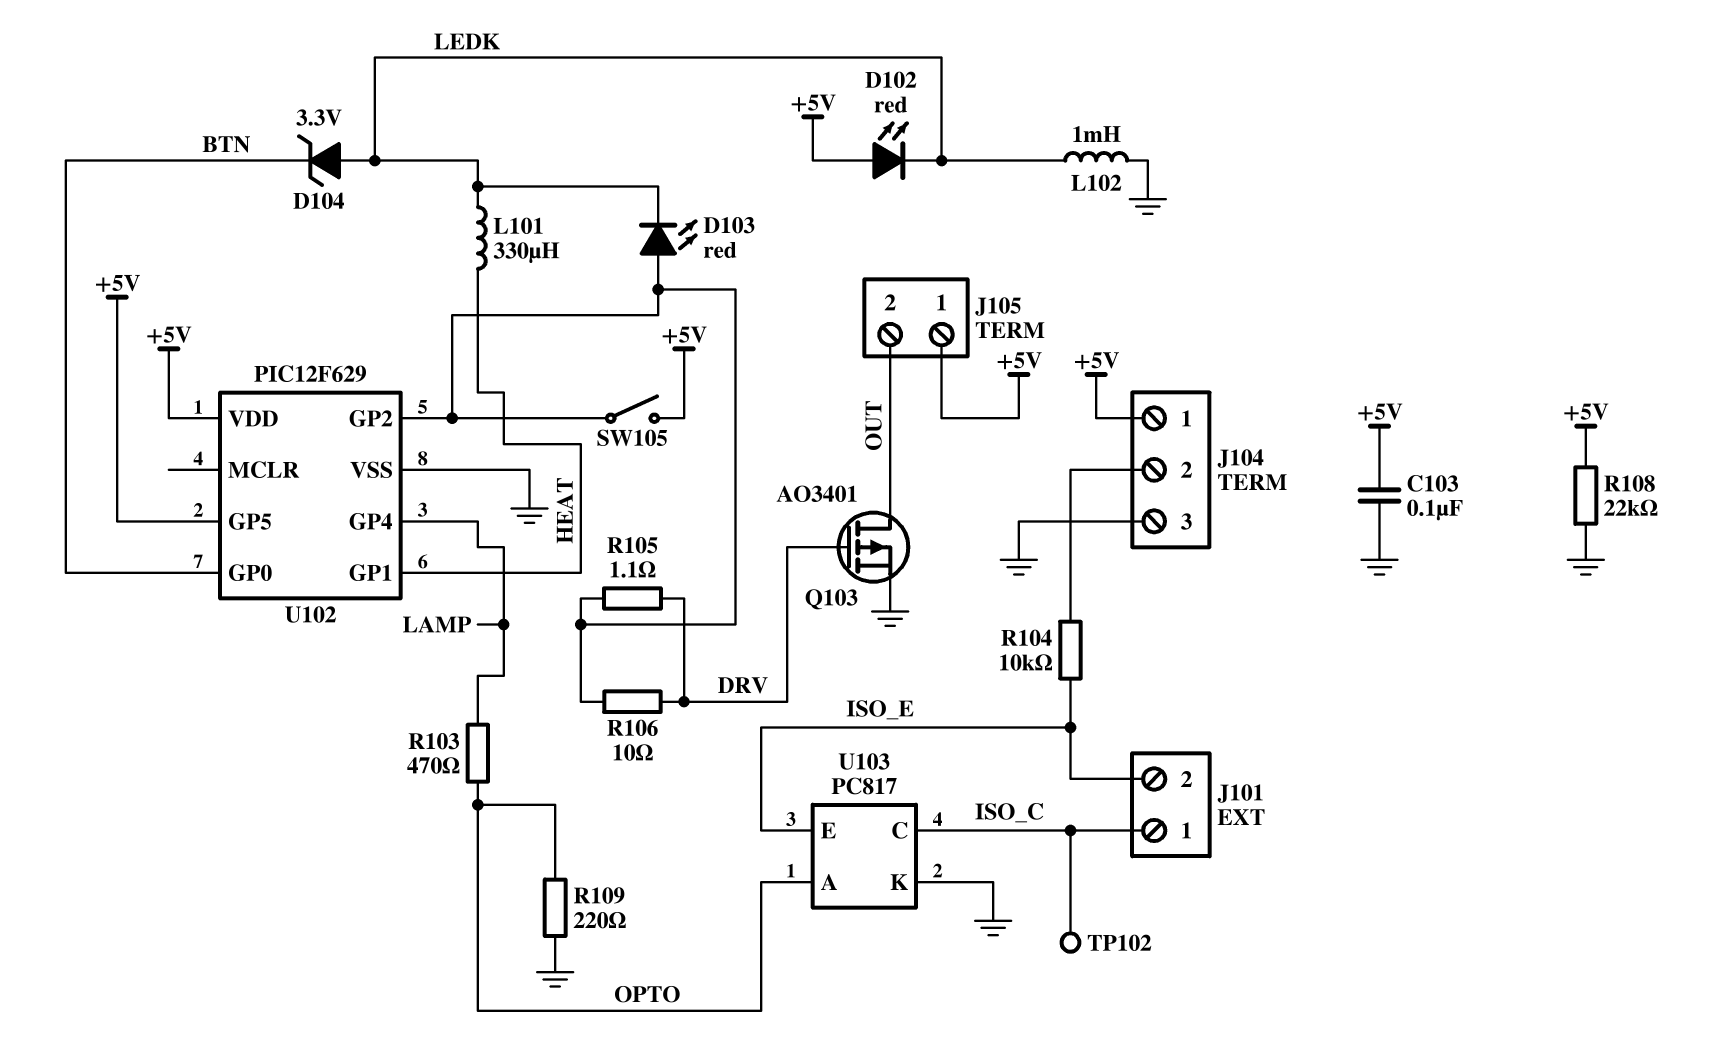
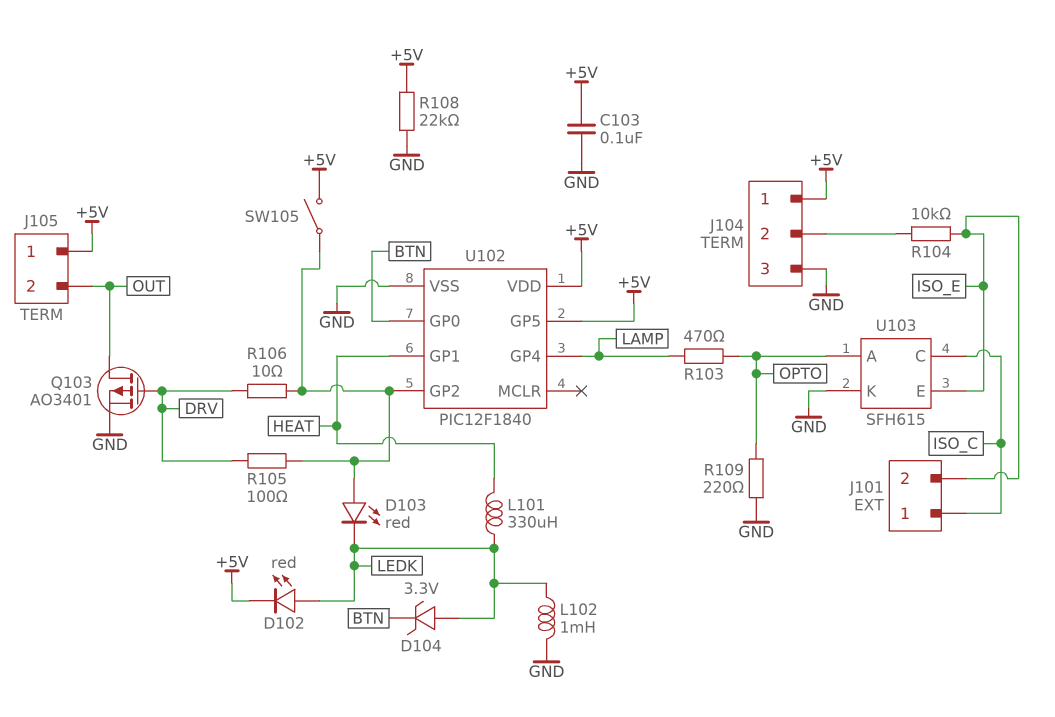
D102: LED red (A +5V, K LEDK) -> LED red (A LEDK, K +5V)
R105: 1.1 (DRV, U102/GP2) -> 100 (DRV, U102/GP2)
TP102: test point (ISO_C) -> none
U102: PIC12F629 -> PIC12F1840
U103: PC817 -> SFH615

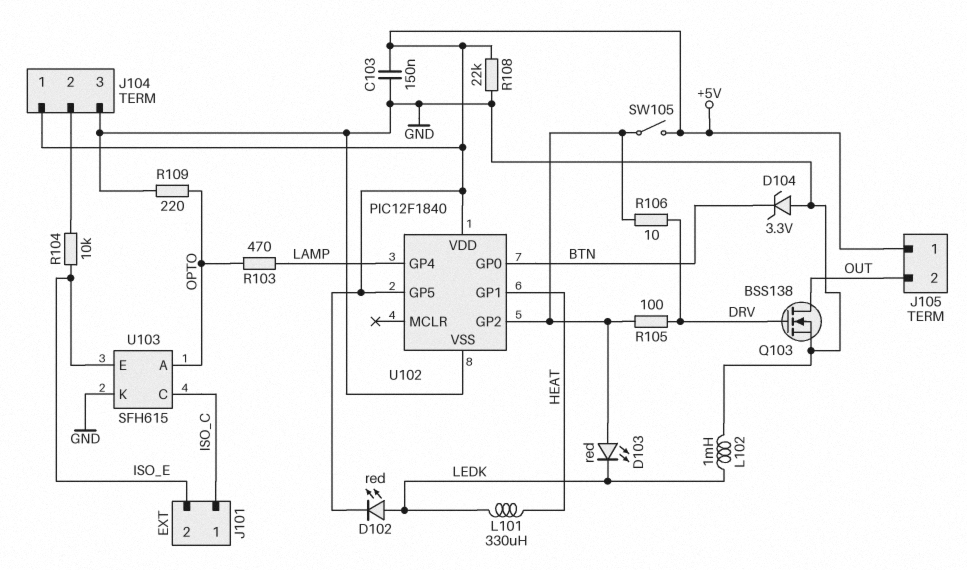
C103: 100nF (+5V, GND) -> 150nF (+5V, GND)
D104: zener 3.3V (A LEDK, K BTN) -> zener 3.3V (A GND, K BTN)
Q103: PMOS AO3401 (G DRV, D OUT, S GND) -> NMOS BSS138 (G DRV, D OUT, S GND)

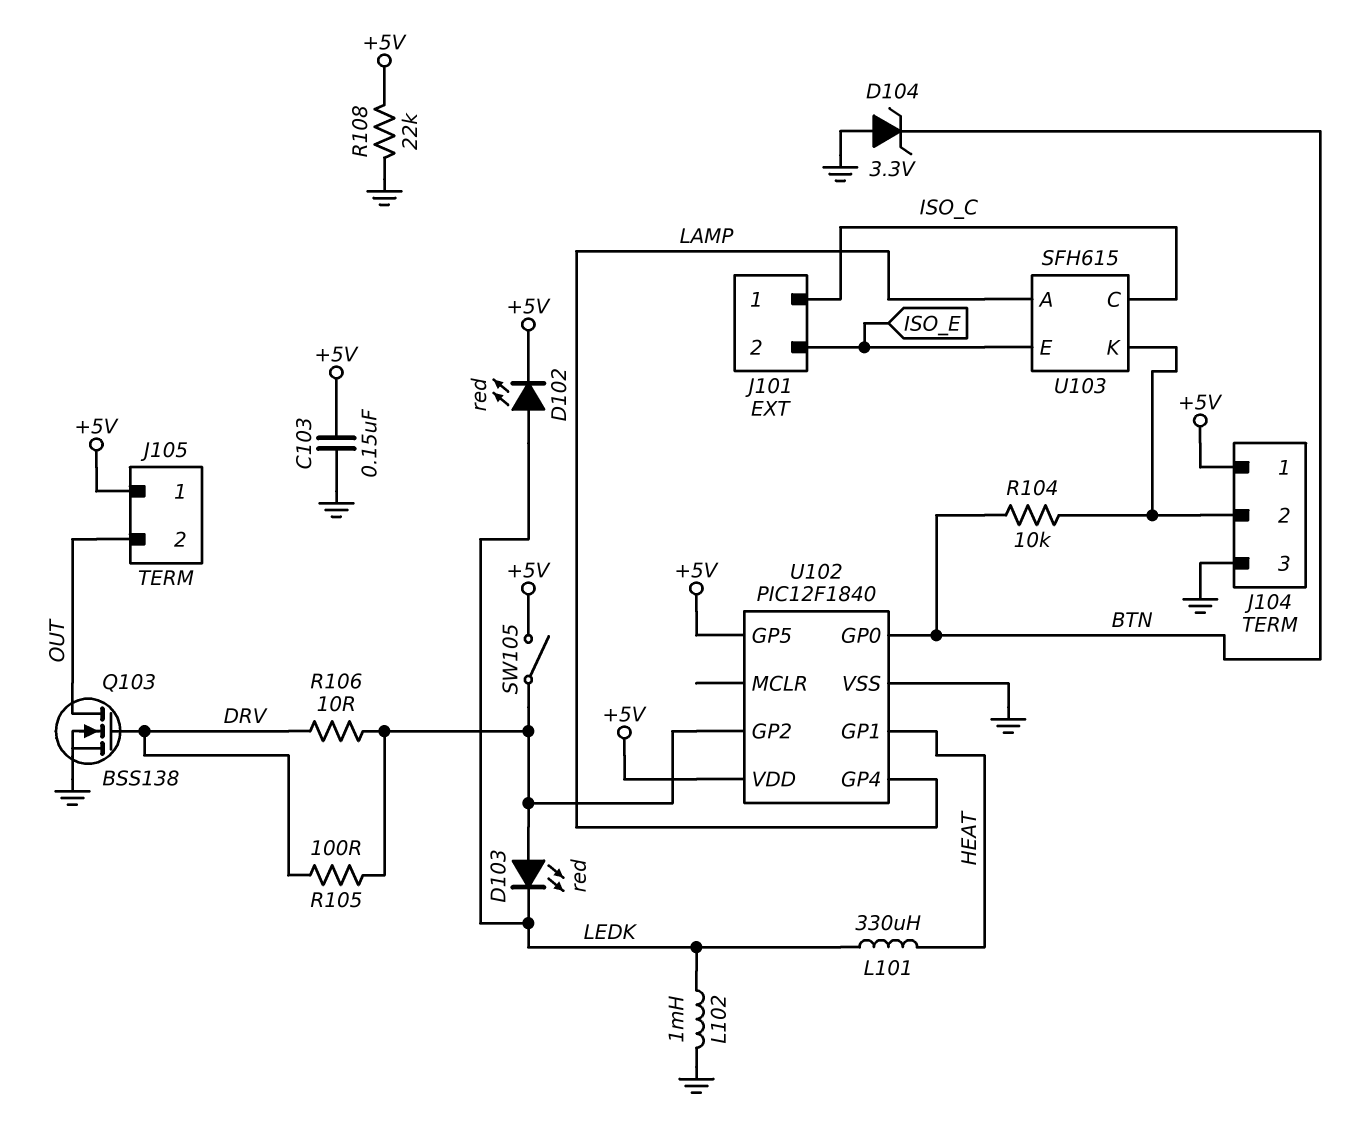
R103: 470 (LAMP, OPTO) -> none
R104: 10k (ISO_E, J104/2) -> 10k (BTN, J104/2)
R109: 220 (GND, OPTO) -> none
U103 pin A: OPTO -> LAMP
U103 pin K: GND -> J104/2

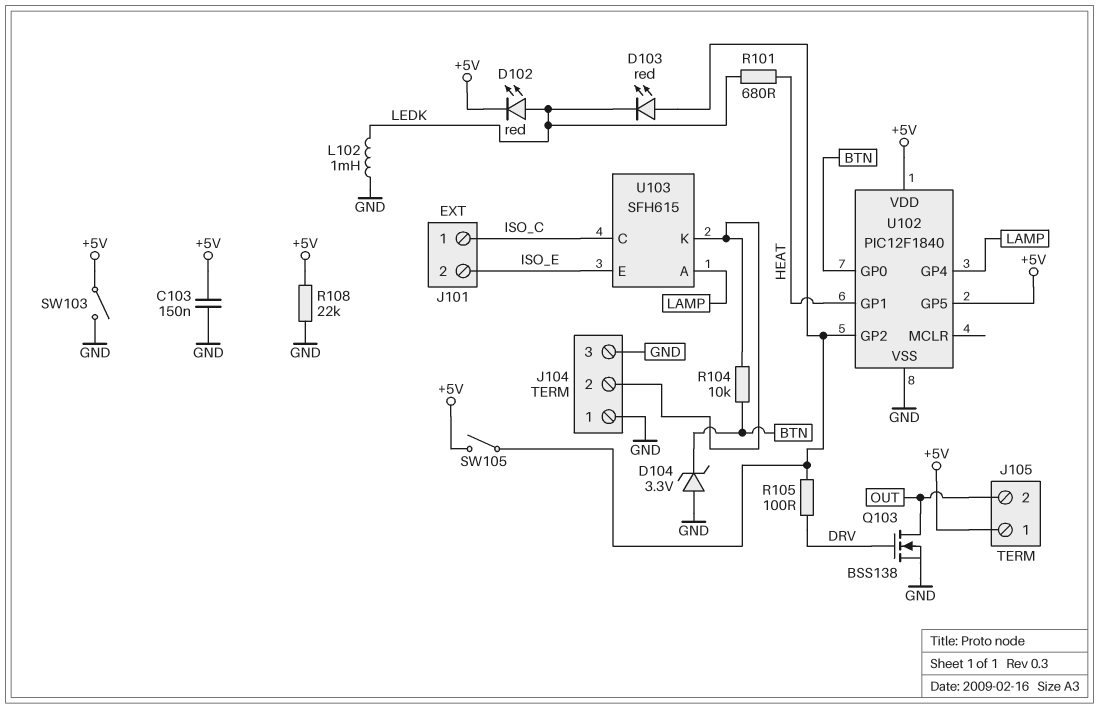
J104 pin 1: +5V -> GND
L101: 330uH (HEAT, LEDK) -> none
R101: none -> 680 (HEAT, LEDK)
R106: 10 (DRV, U102/GP2) -> none
SW103: none -> switch (+5V, GND)

